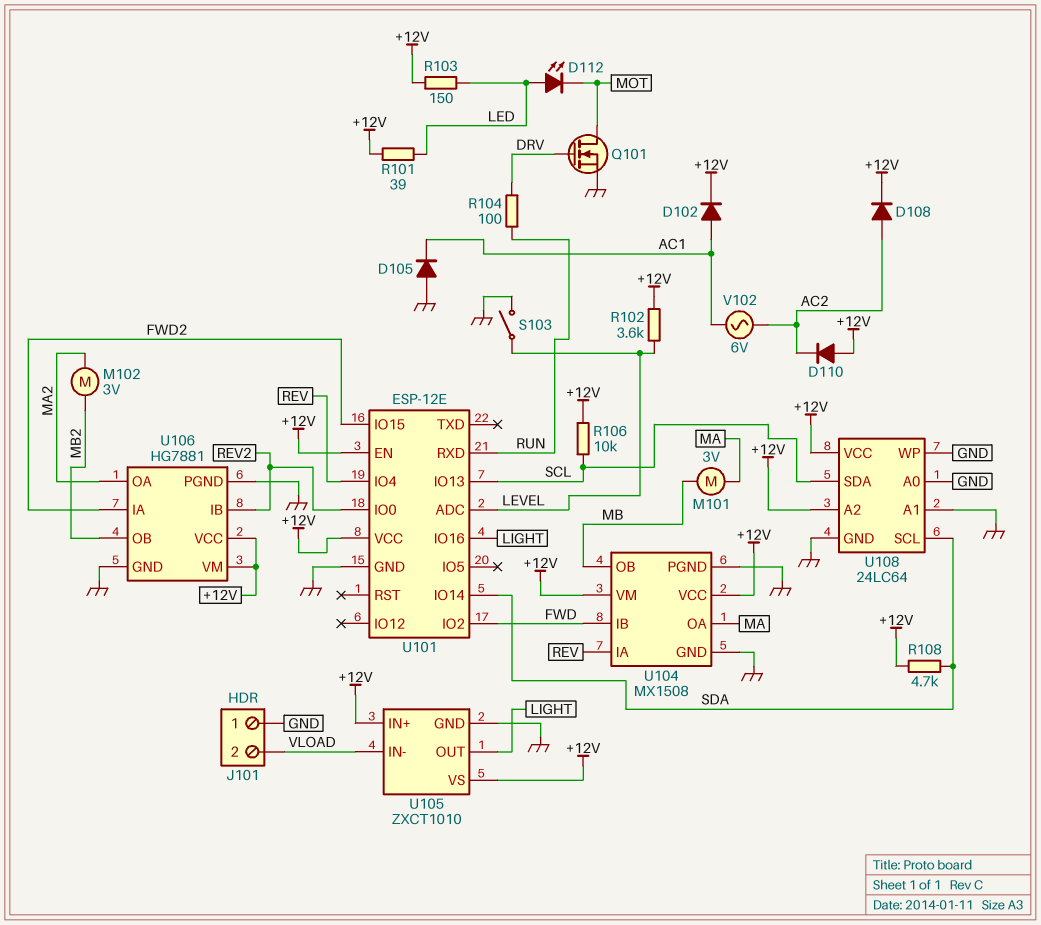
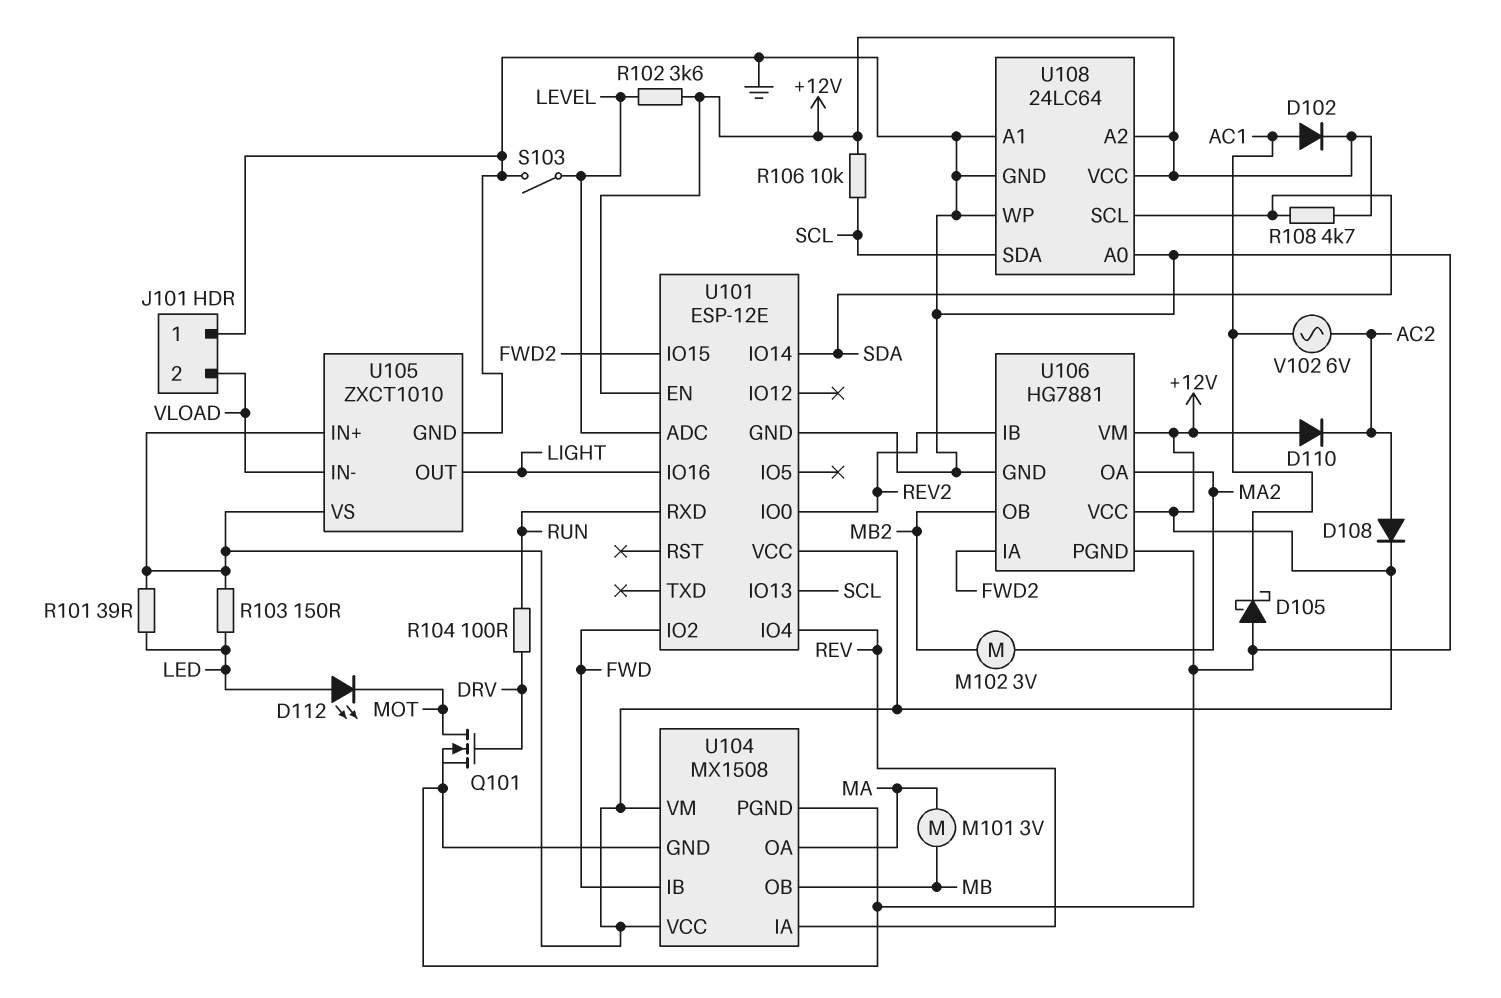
D105: diode (A GND, K AC1) -> schottky (A GND, K AC1)

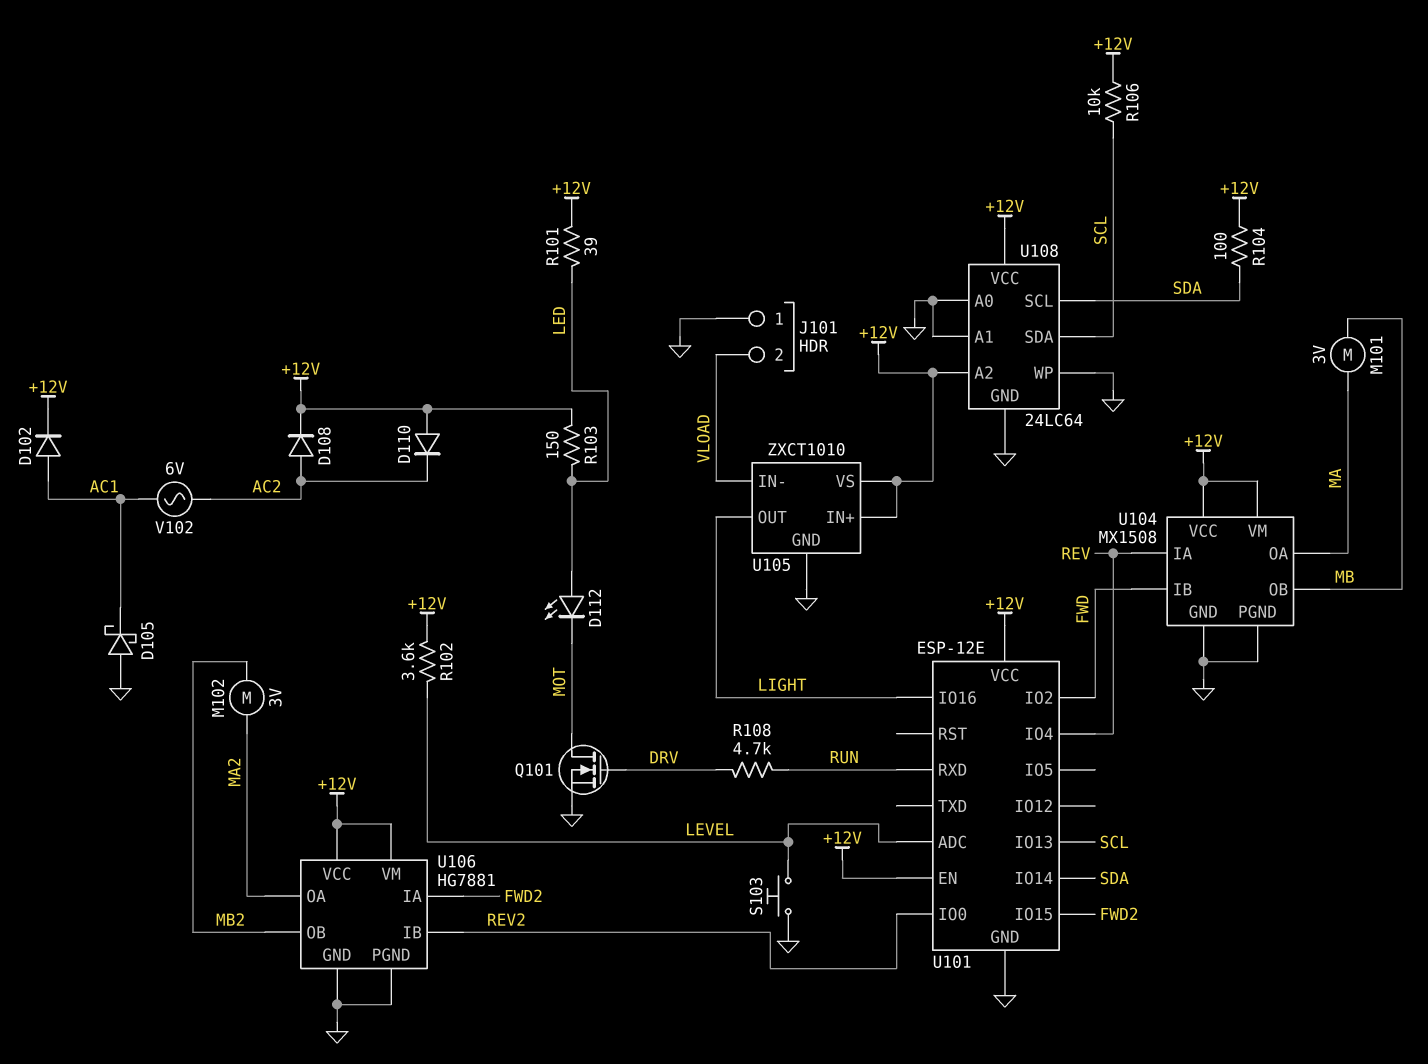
R104: 100 (DRV, RUN) -> 100 (+12V, SDA)
R108: 4.7k (+12V, SDA) -> 4.7k (DRV, RUN)
S103: switch (GND, LEVEL) -> button (GND, LEVEL)

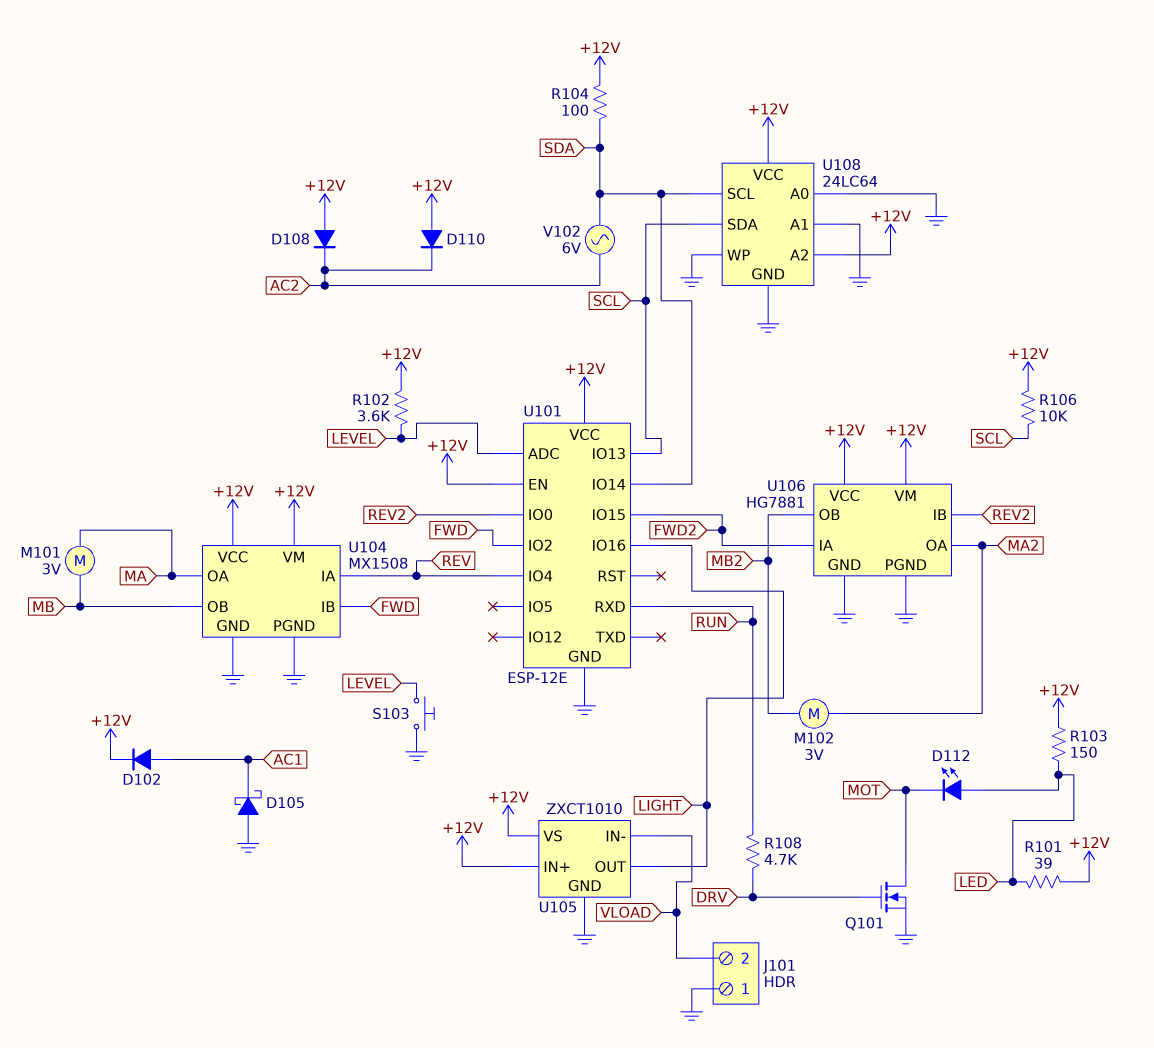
D108: diode (A AC2, K +12V) -> diode (A +12V, K AC2)
V102: AC 6V (AC1, AC2) -> AC 6V (AC2, SDA)

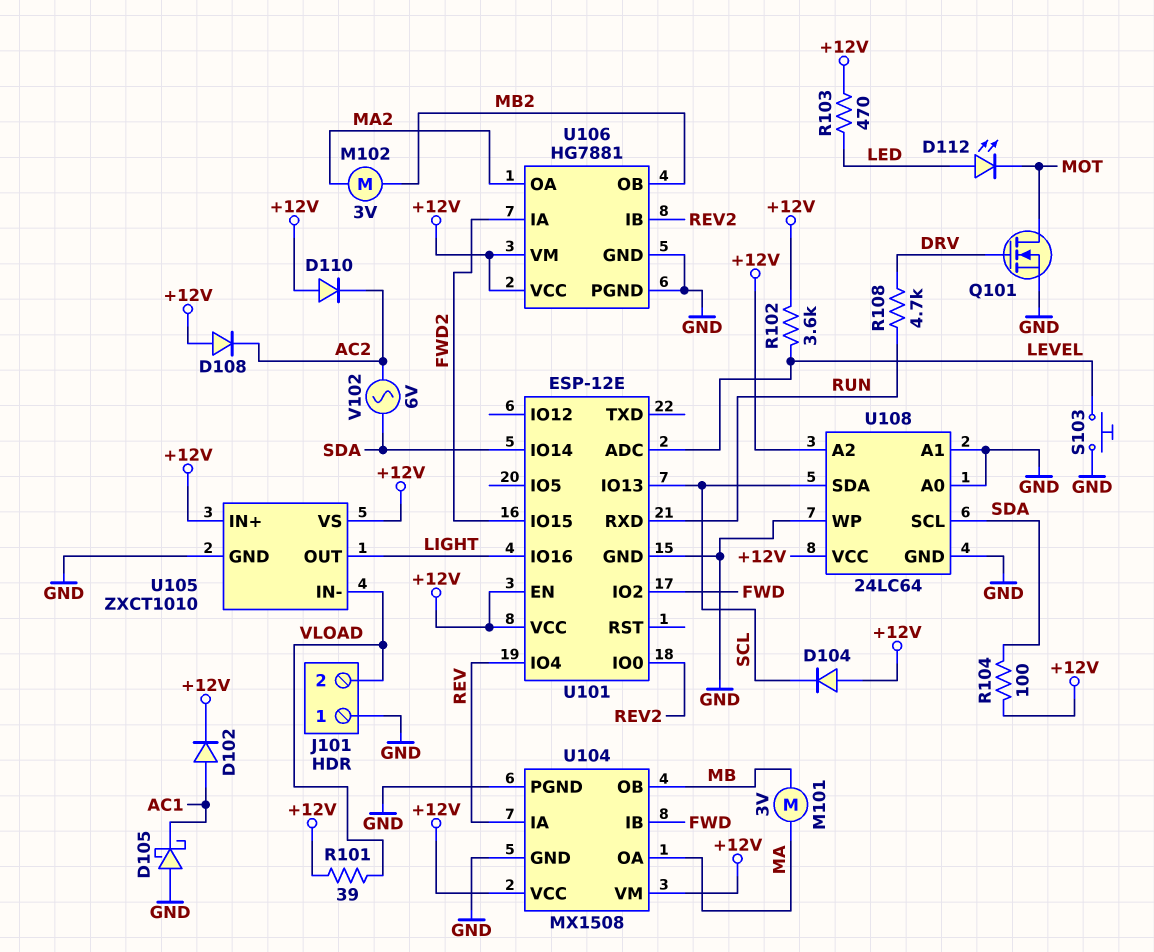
D104: none -> diode (A +12V, K SCL)
R101: 39 (+12V, LED) -> 39 (+12V, VLOAD)
R103: 150 (+12V, LED) -> 470 (+12V, LED)
R106: 10k (+12V, SCL) -> none

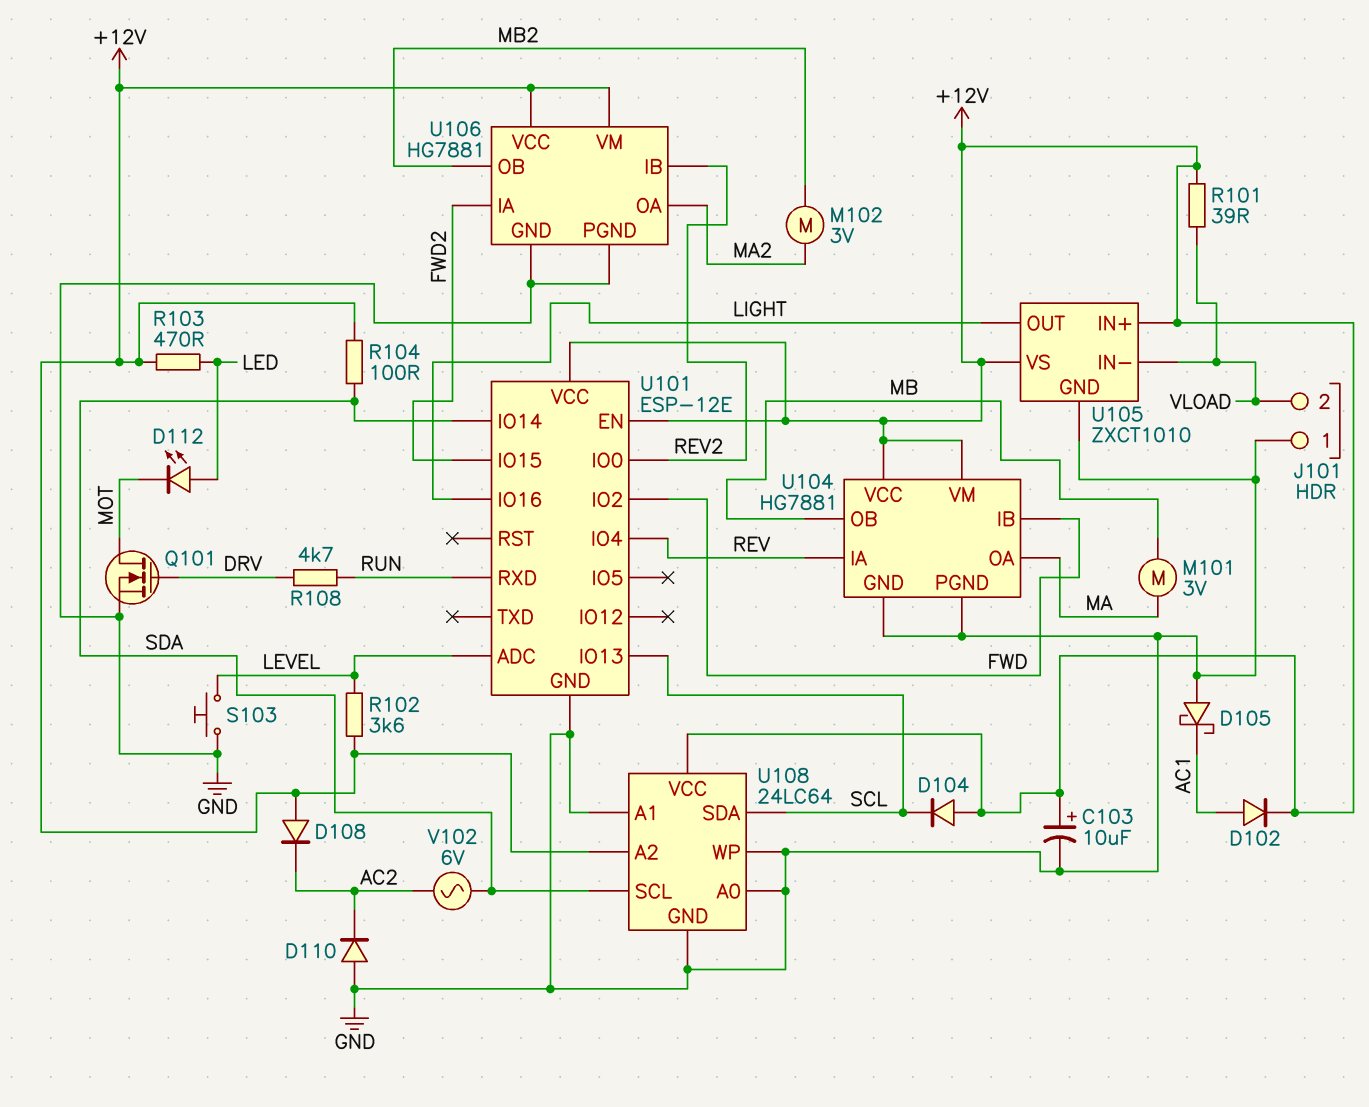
C103: none -> 10uF (plus +12V, minus GND)
D110: diode (A +12V, K AC2) -> diode (A GND, K AC2)
U104: MX1508 -> HG7881

